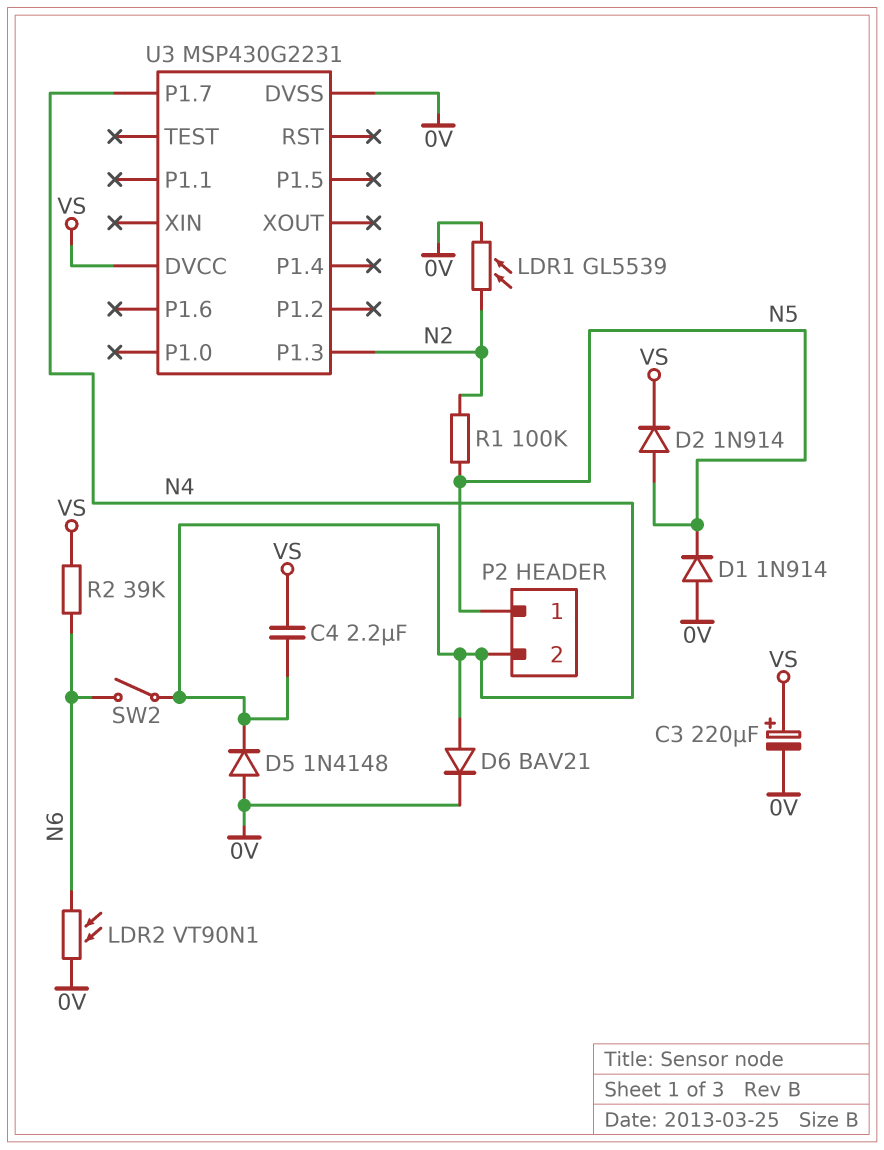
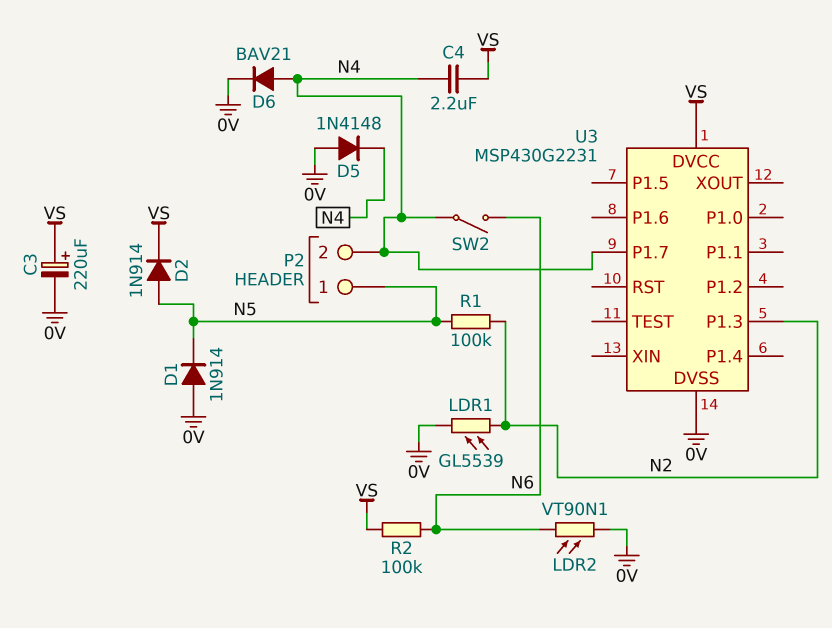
R2: 39k (N6, VS) -> 100k (N6, VS)

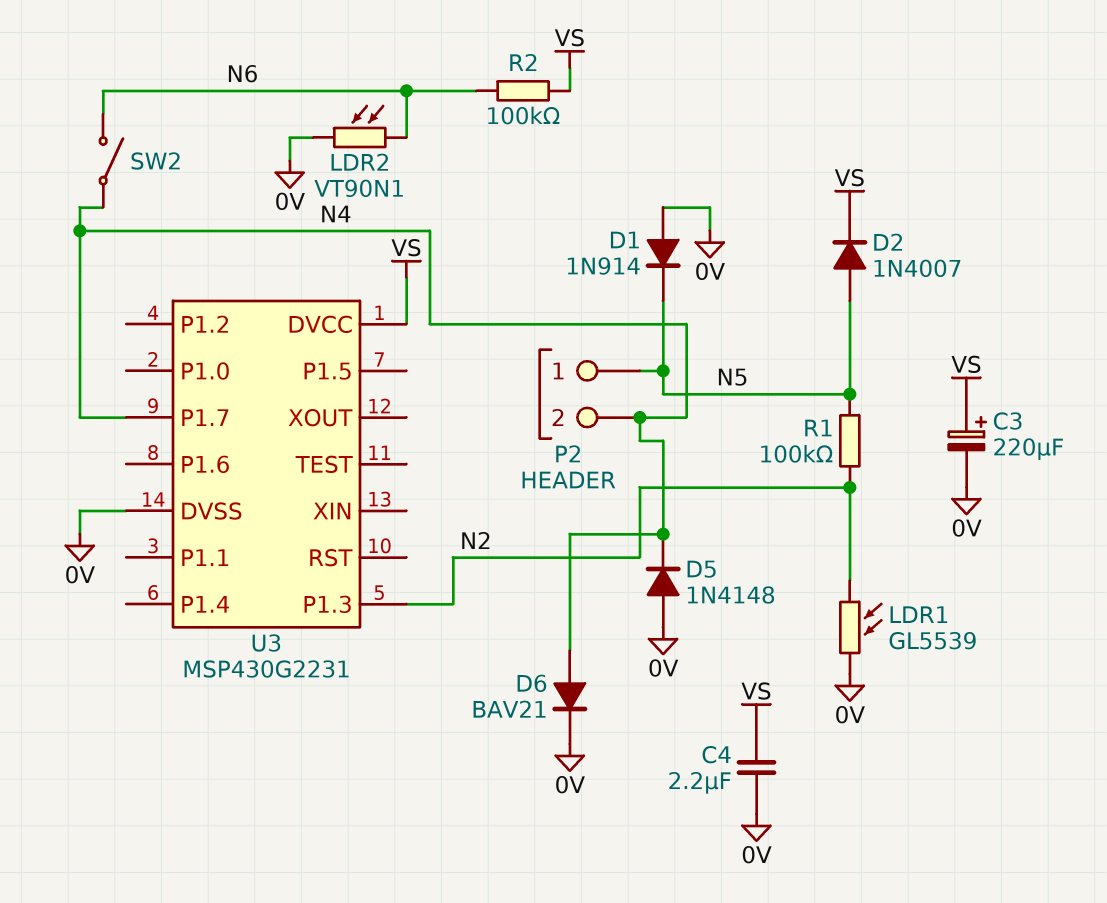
C4: 2.2uF (N4, VS) -> 2.2uF (0V, VS)
D2: diode 1N914 (A N5, K VS) -> diode 1N4007 (A N5, K VS)

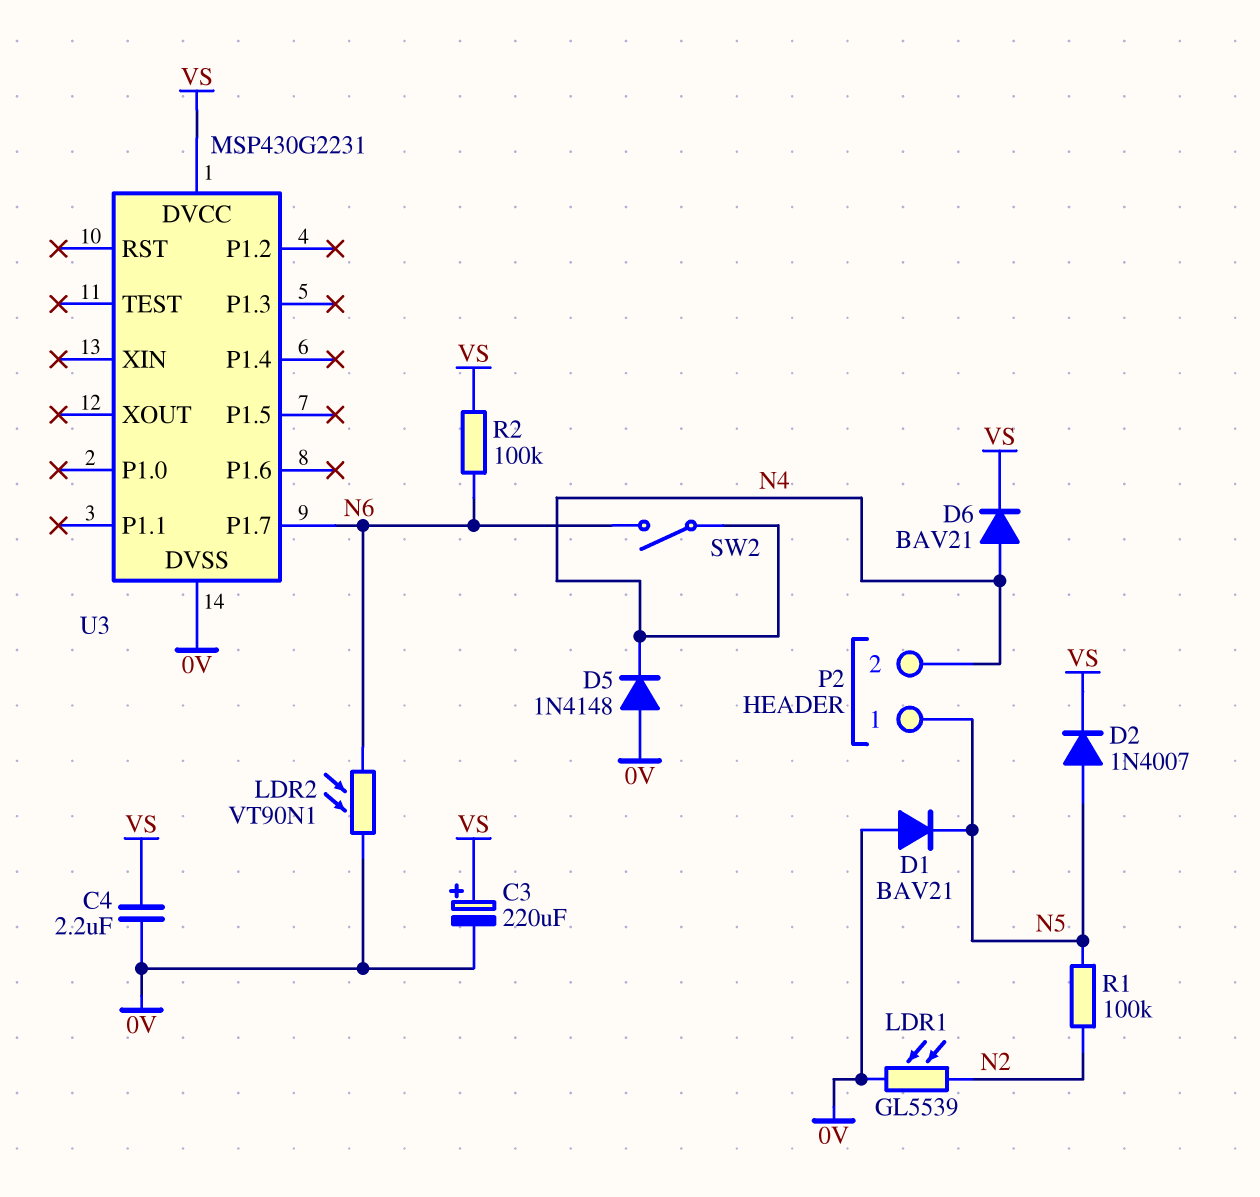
D1: diode 1N914 (A 0V, K N5) -> diode BAV21 (A 0V, K N5)
D6: diode BAV21 (A N4, K 0V) -> diode BAV21 (A N4, K VS)
U3 pin P1.3: N2 -> none
U3 pin P1.7: N4 -> N6

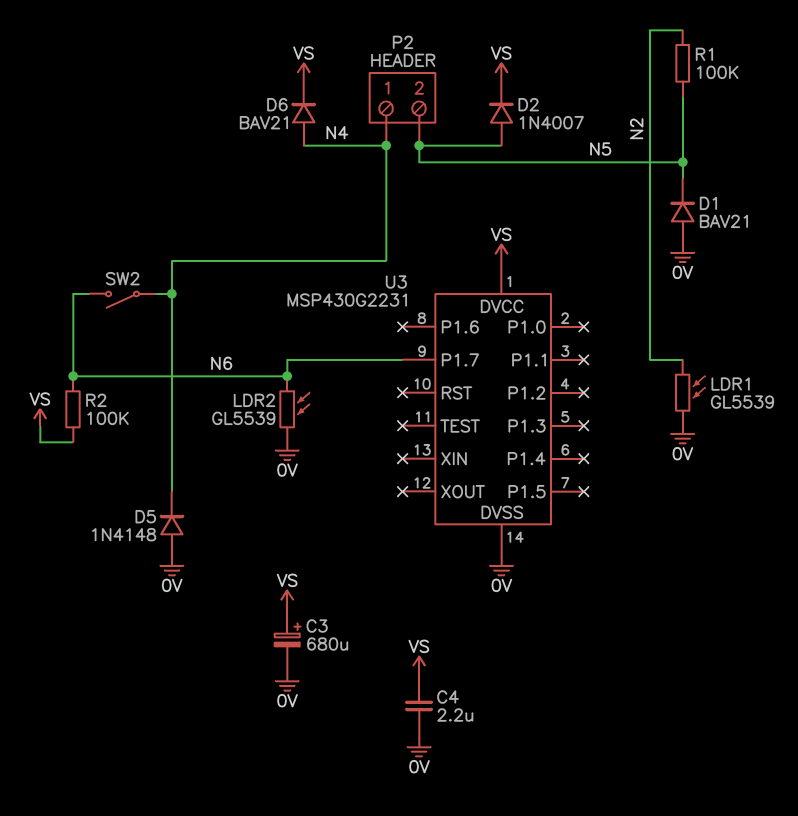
C3: 220uF (plus VS, minus 0V) -> 680uF (plus VS, minus 0V)
LDR2: VT90N1 (0V, N6) -> GL5539 (0V, N6)
P2 pin 1: N5 -> N4
P2 pin 2: N4 -> N5

